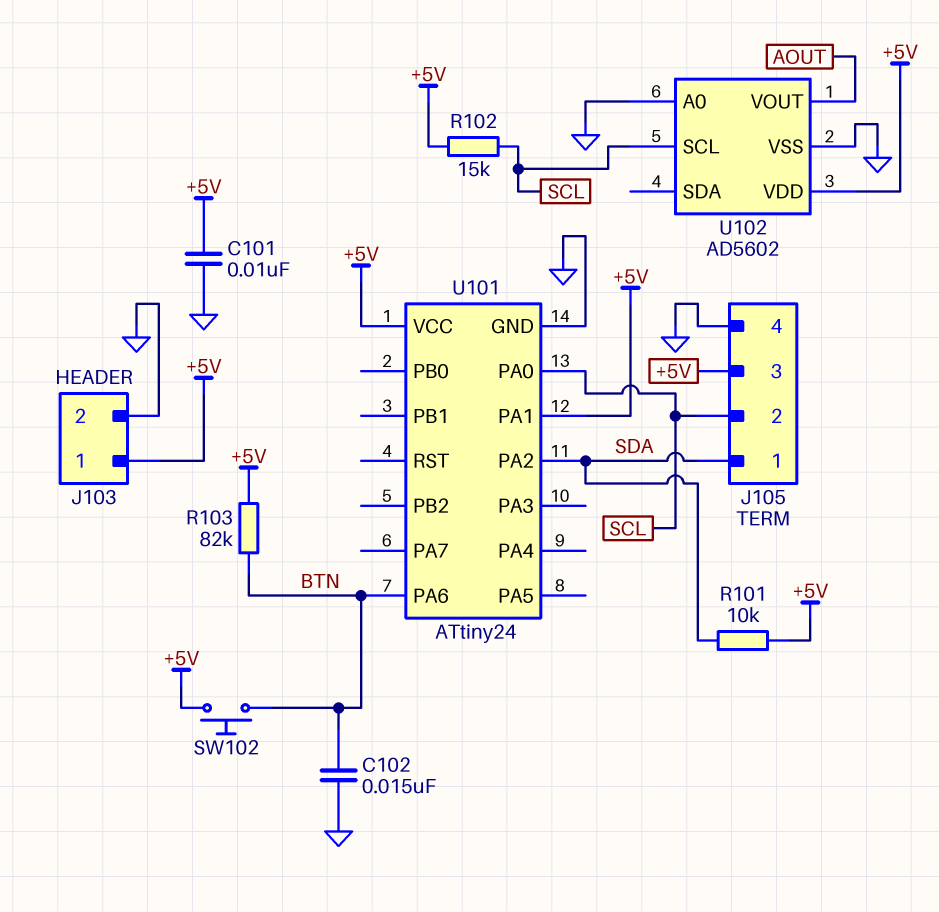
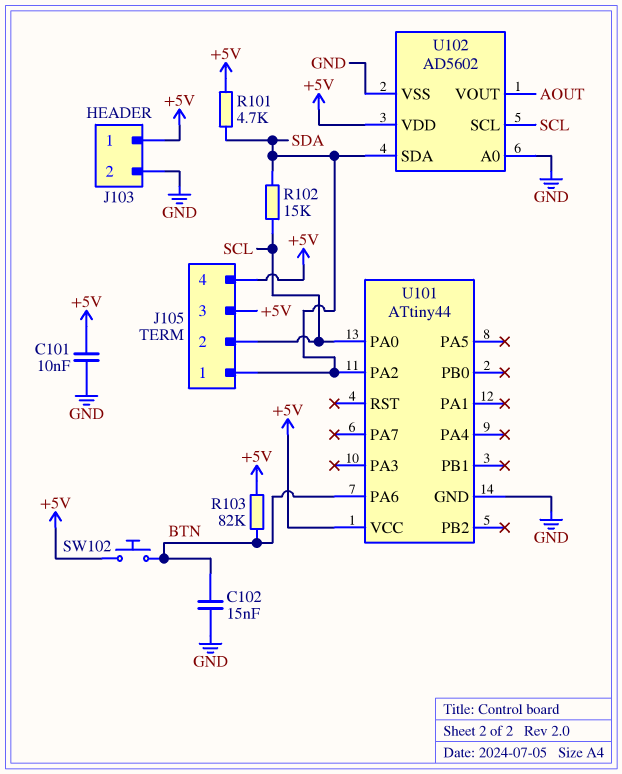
J105 pin 4: GND -> +5V
R101: 10k (+5V, SDA) -> 4.7k (+5V, SDA)
R102: 15k (+5V, SCL) -> 15k (SCL, SDA)
U101: ATtiny24 -> ATtiny44
U101 pin PA1: +5V -> none
U102 pin SDA: none -> SDA

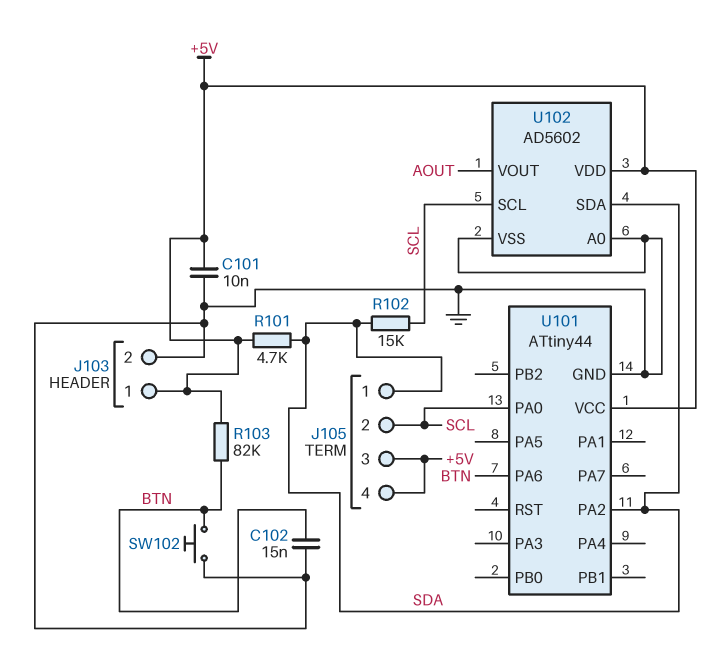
SW102: button (+5V, BTN) -> button (BTN, GND)

